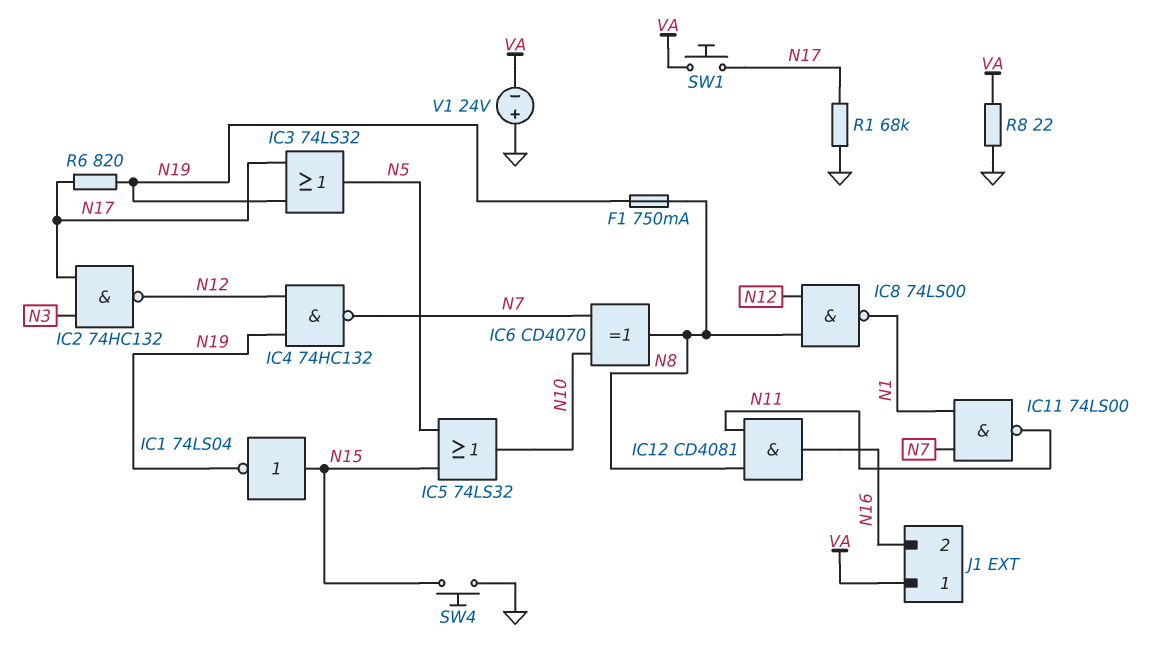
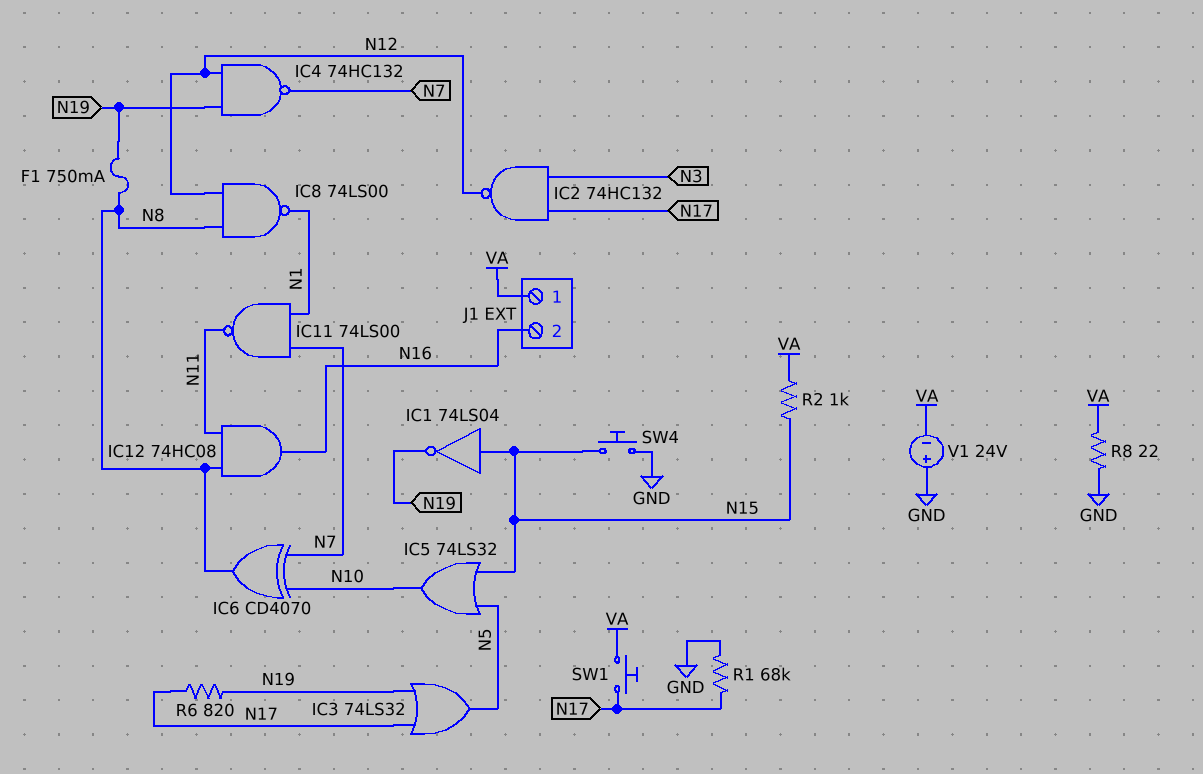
IC12: AND CD4081 (in N8, in N11, out N16) -> AND 74HC08 (in N8, in N11, out N16)
R2: none -> 1k (N15, VA)

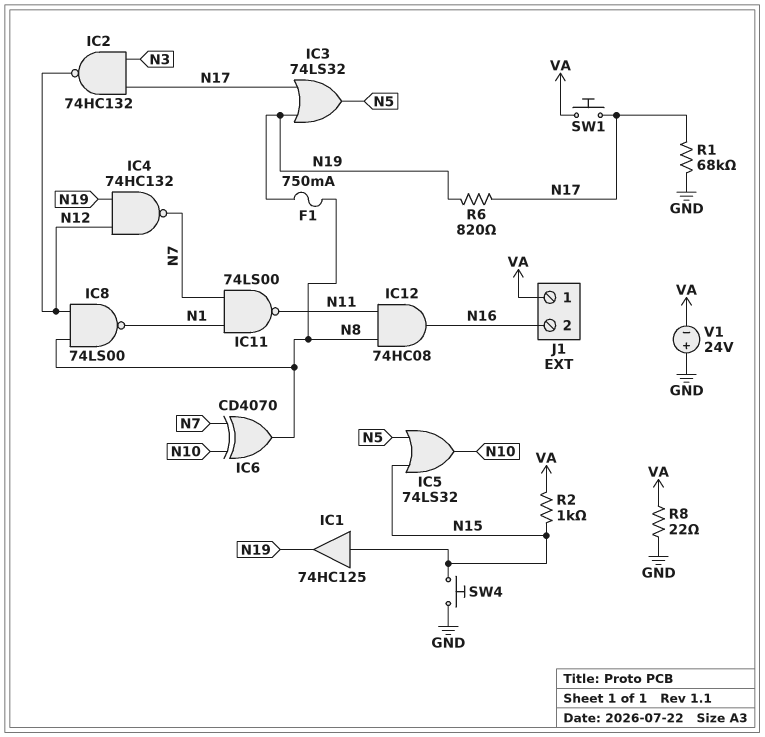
IC1: NOT 74LS04 (in N15, out N19) -> buffer 74HC125 (in N15, out N19)

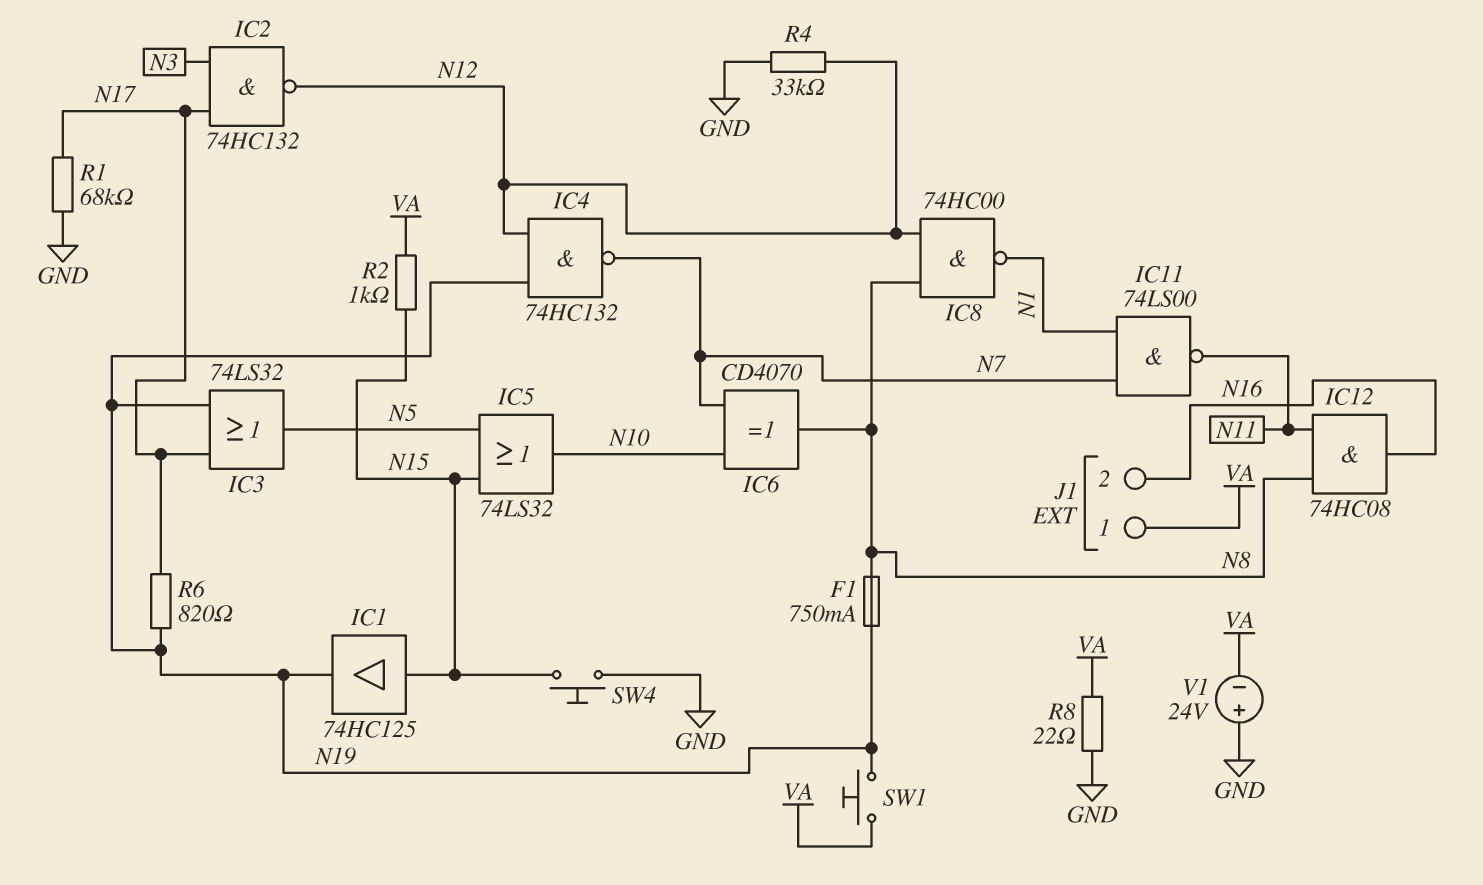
IC8: NAND 74LS00 (in N8, in N12, out N1) -> NAND 74HC00 (in N8, in N12, out N1)
R4: none -> 33k (GND, N12)
SW1: button (N17, VA) -> button (N19, VA)

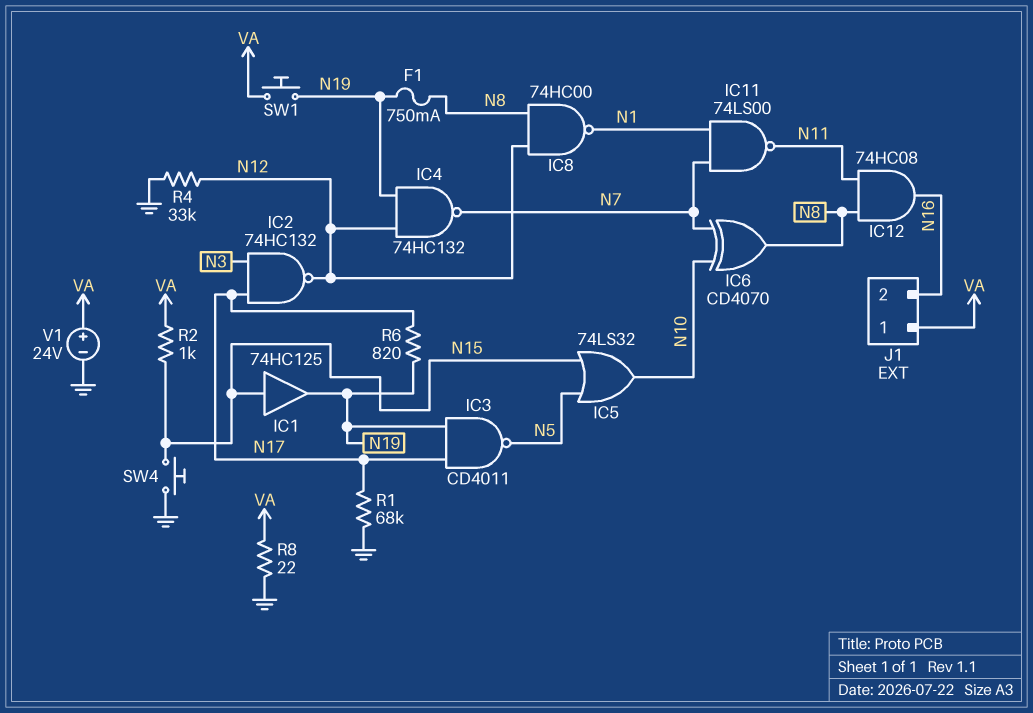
IC3: OR 74LS32 (in N17, in N19, out N5) -> NAND CD4011 (in N17, in N19, out N5)
V1: 24V (plus GND, minus VA) -> 24V (plus VA, minus GND)

